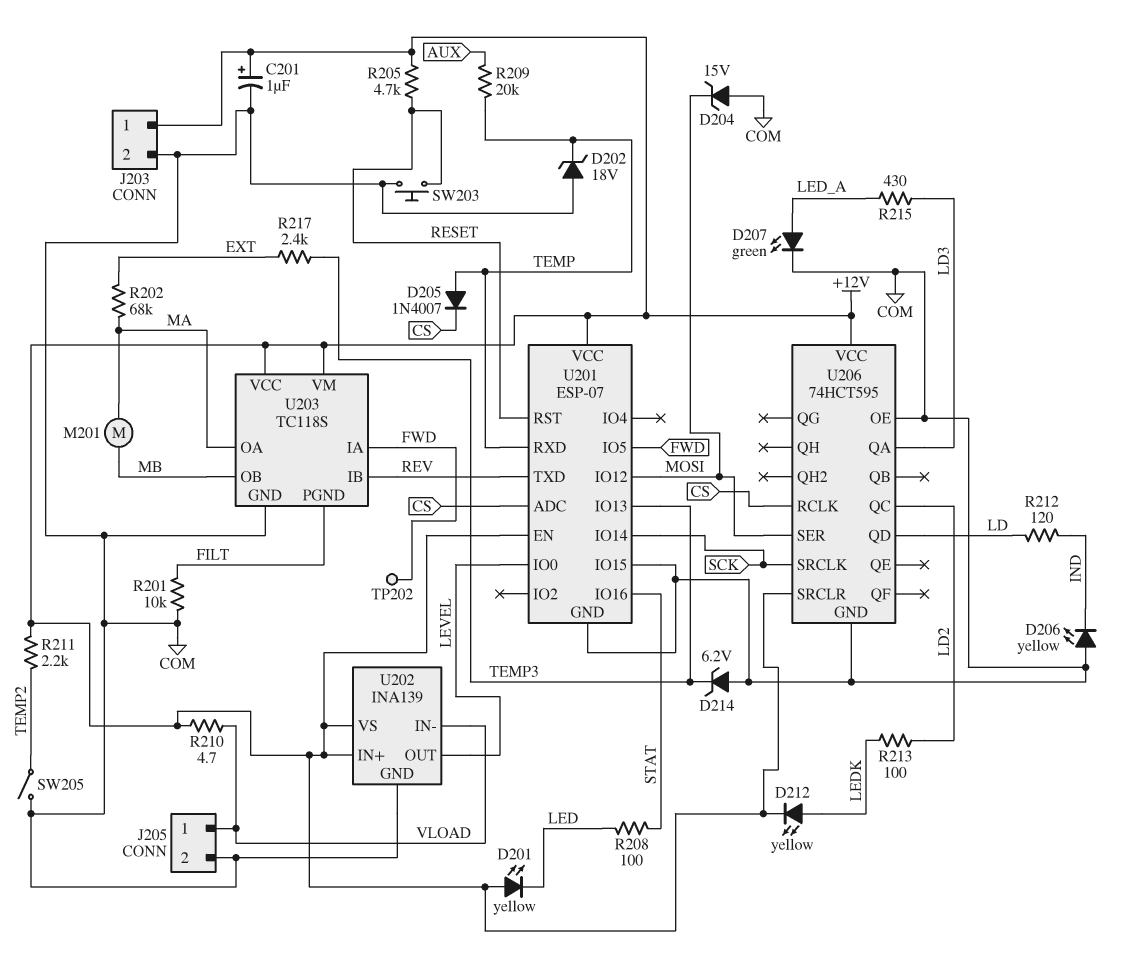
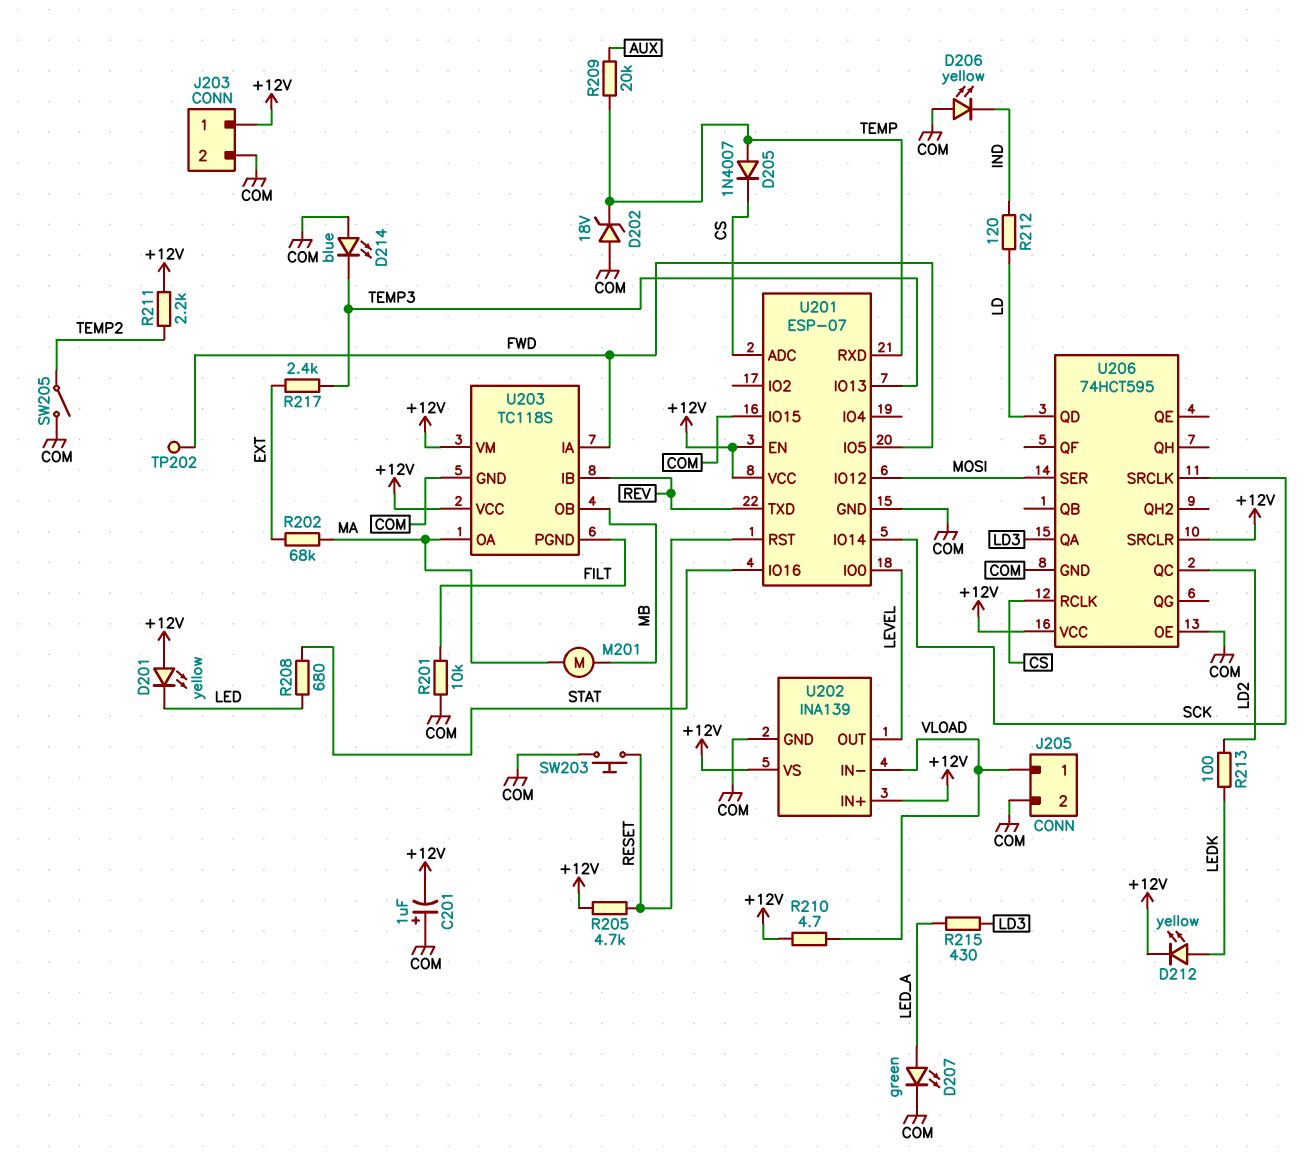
C201: 1uF (plus +12V, minus COM) -> 1uF (plus COM, minus +12V)
D204: zener 15V (A COM, K MOSI) -> none
D214: zener 6.2V (A COM, K TEMP3) -> LED blue (A COM, K TEMP3)
R208: 100 (LED, STAT) -> 680 (LED, STAT)

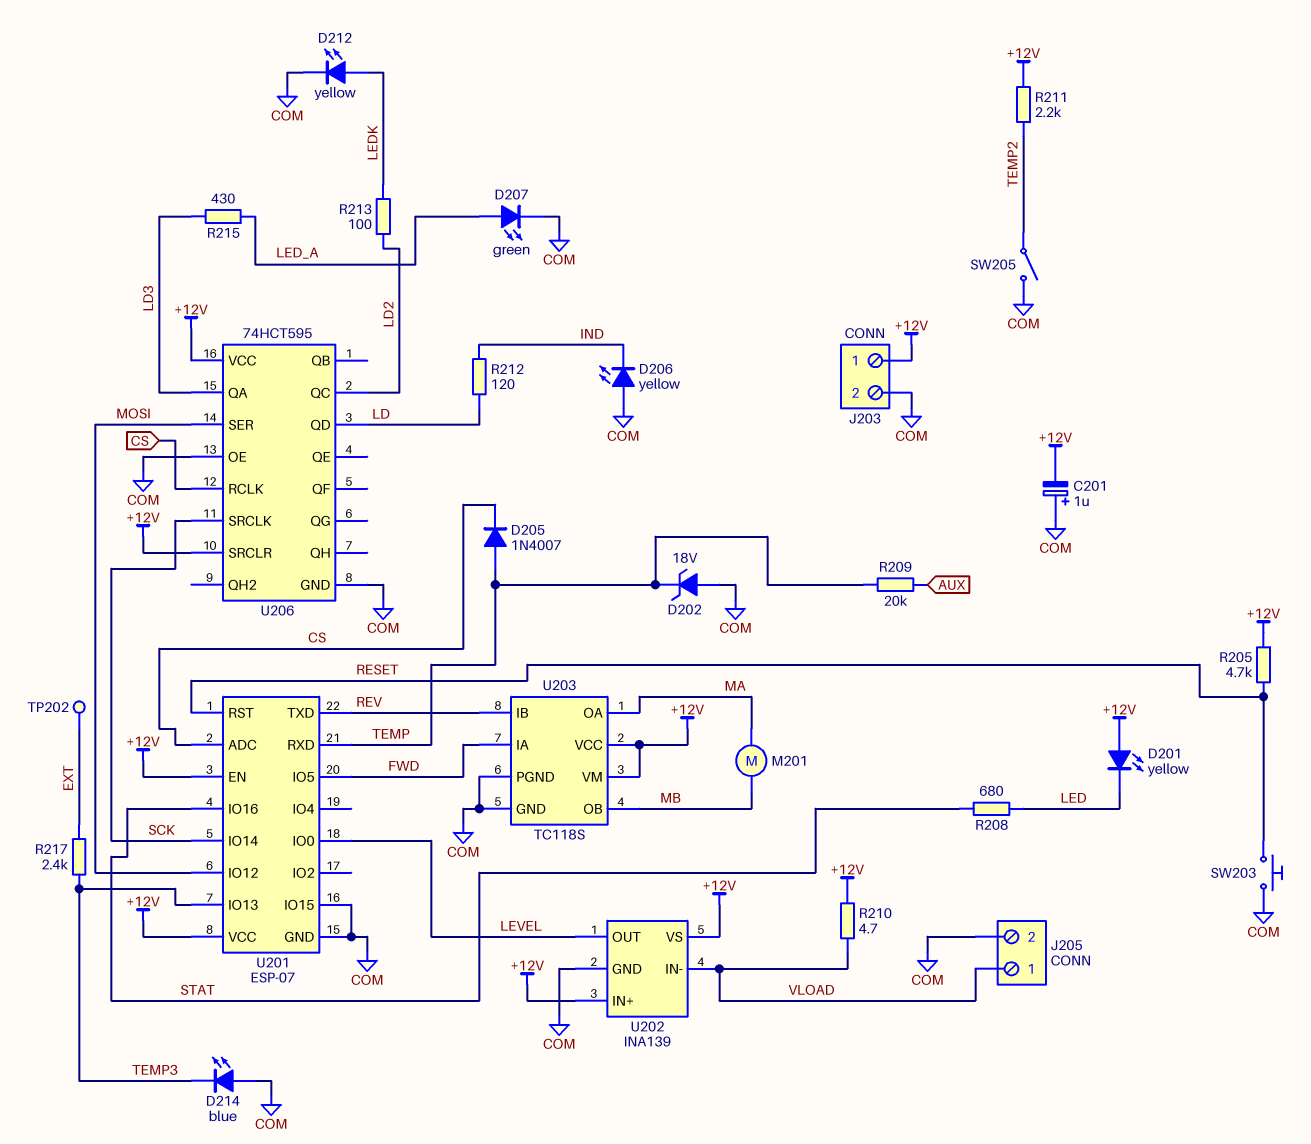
D212: LED yellow (A LEDK, K +12V) -> LED yellow (A LEDK, K COM)
R201: 10k (COM, FILT) -> none
R202: 68k (EXT, MA) -> none
TP202: test point (FWD) -> test point (EXT)
U203 pin PGND: FILT -> COM

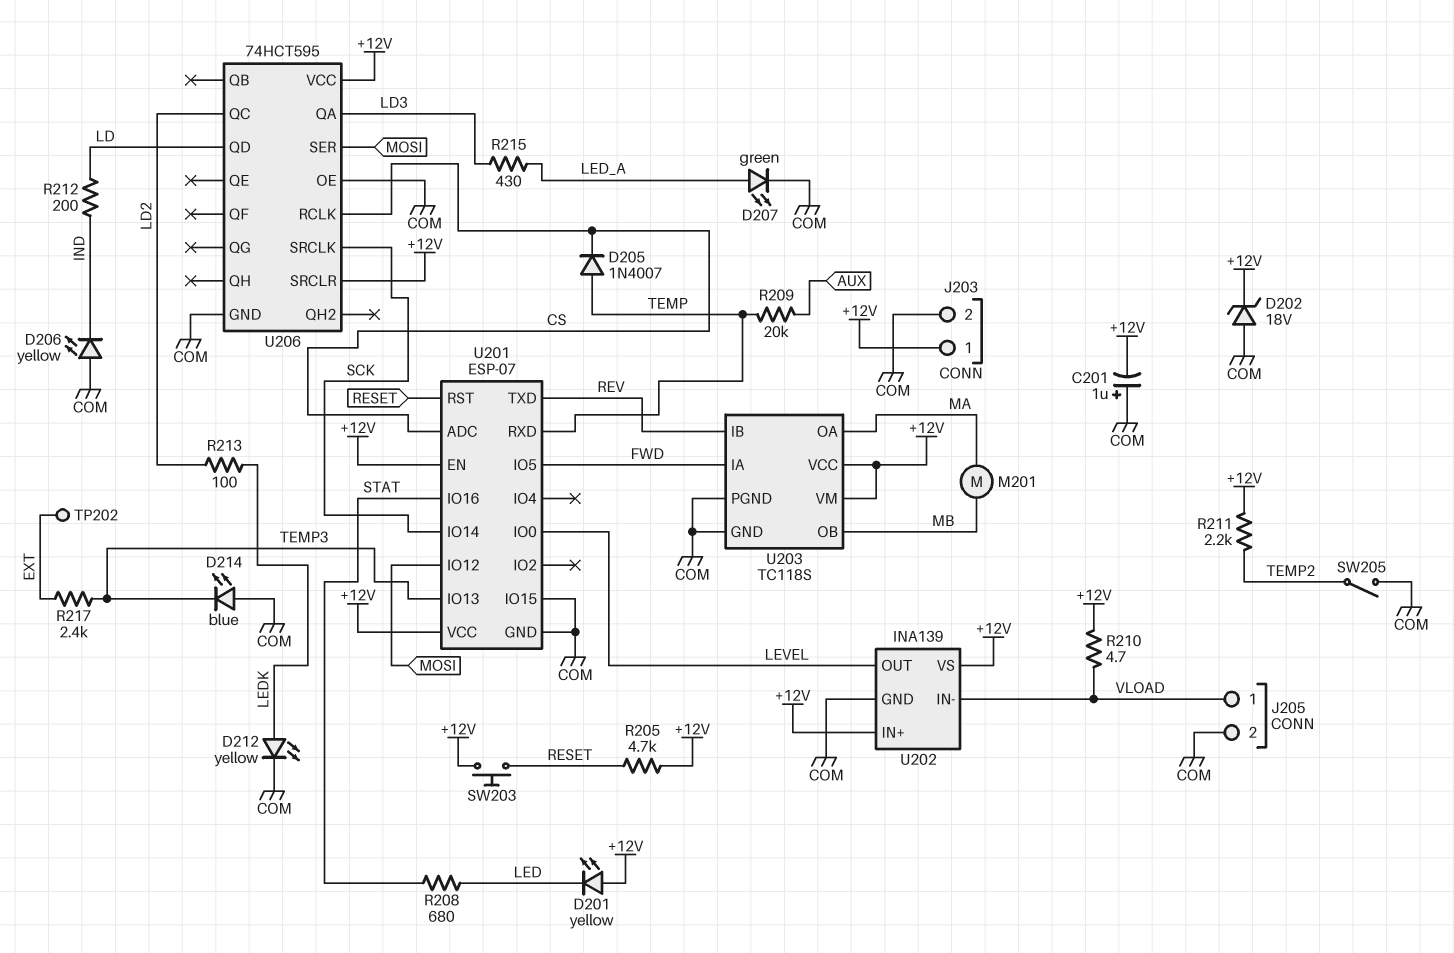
D202: zener 18V (A COM, K TEMP) -> zener 18V (A COM, K +12V)
R212: 120 (IND, LD) -> 200 (IND, LD)
SW203: button (COM, RESET) -> button (+12V, RESET)

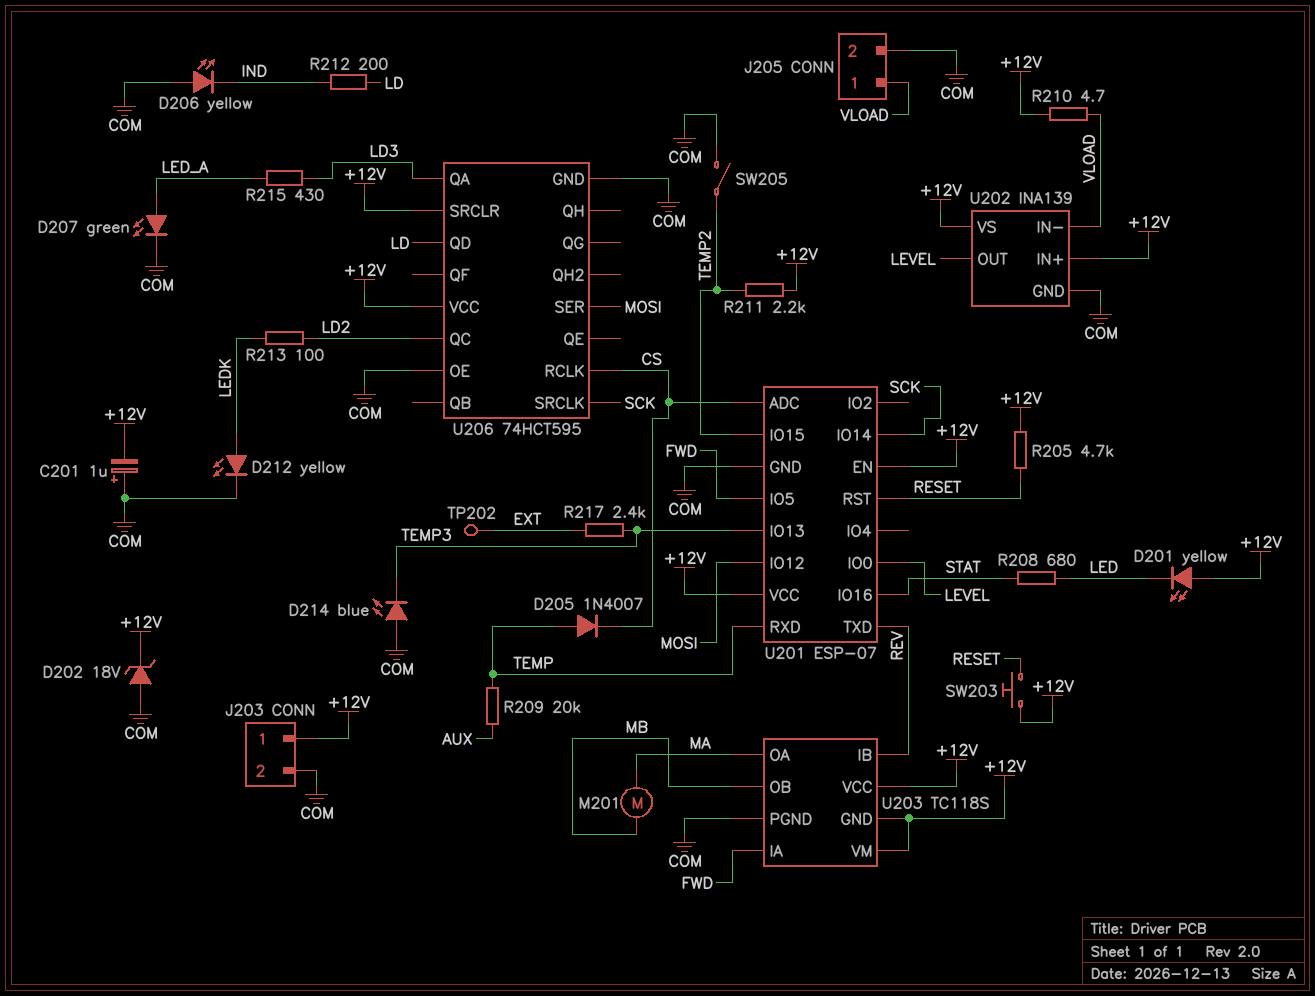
U201 pin IO15: COM -> TEMP2
U203 pin GND: COM -> +12V

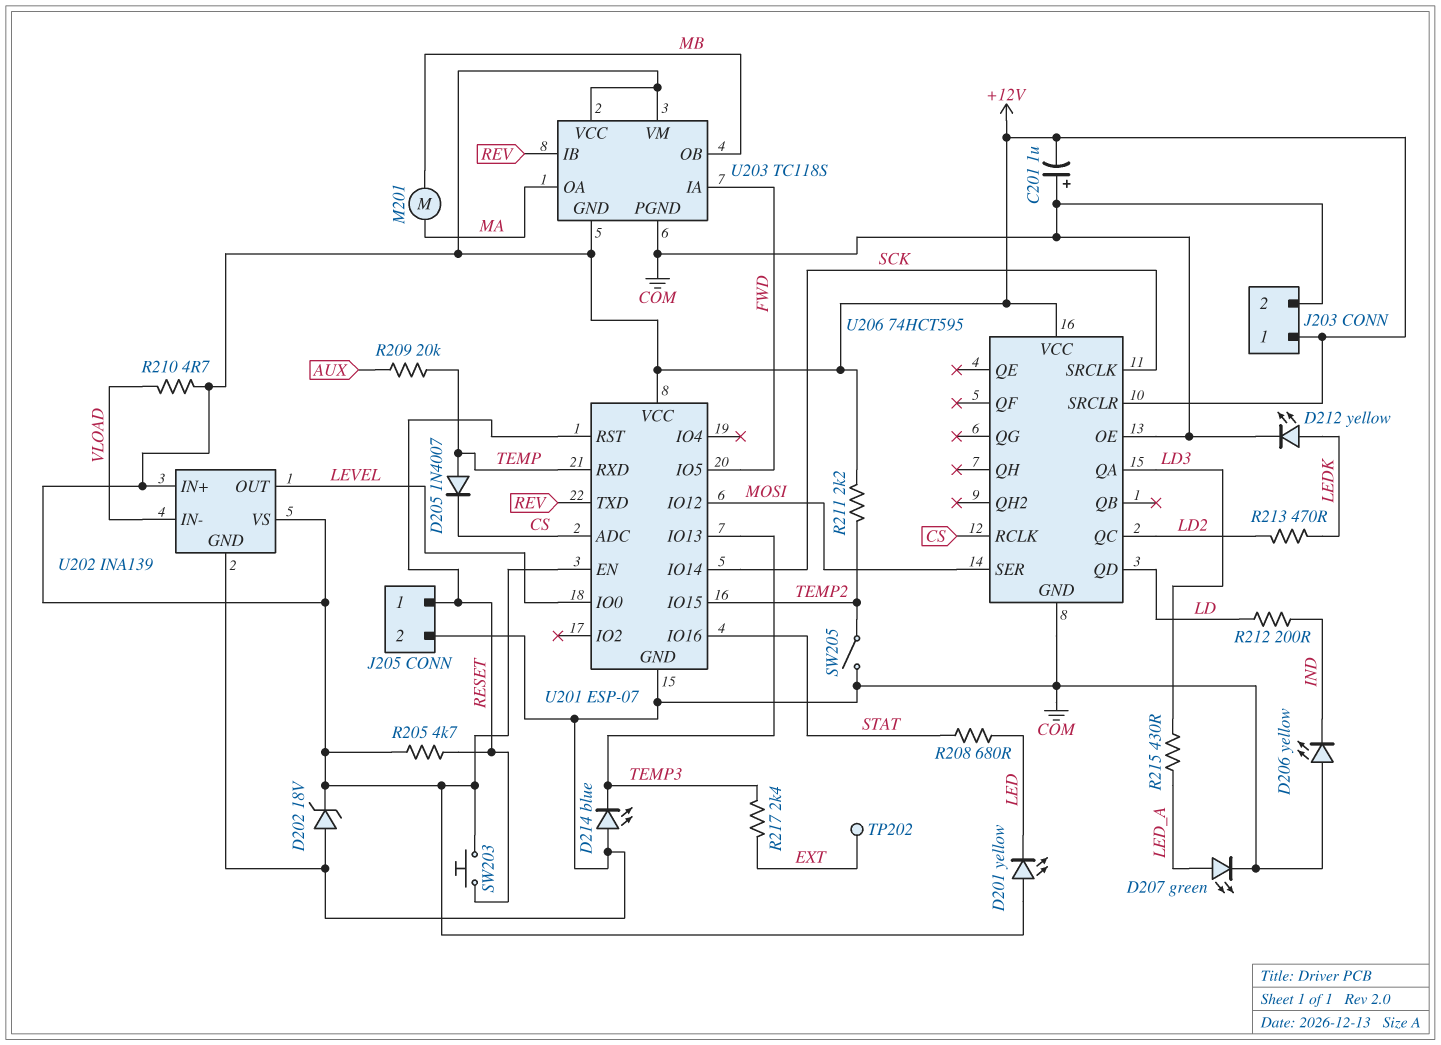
J205 pin 1: VLOAD -> RESET
R213: 100 (LD2, LEDK) -> 470 (LD2, LEDK)

